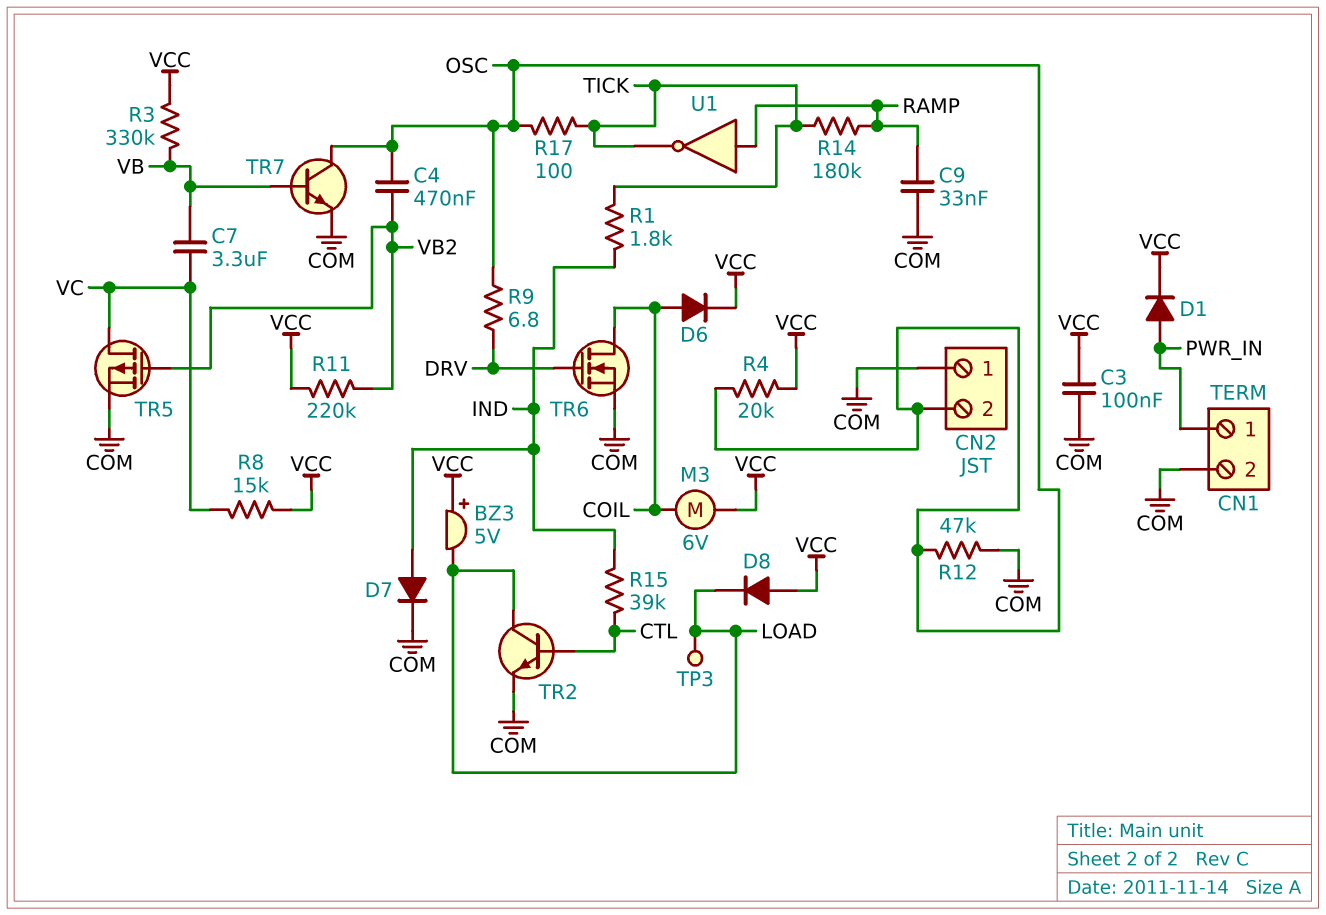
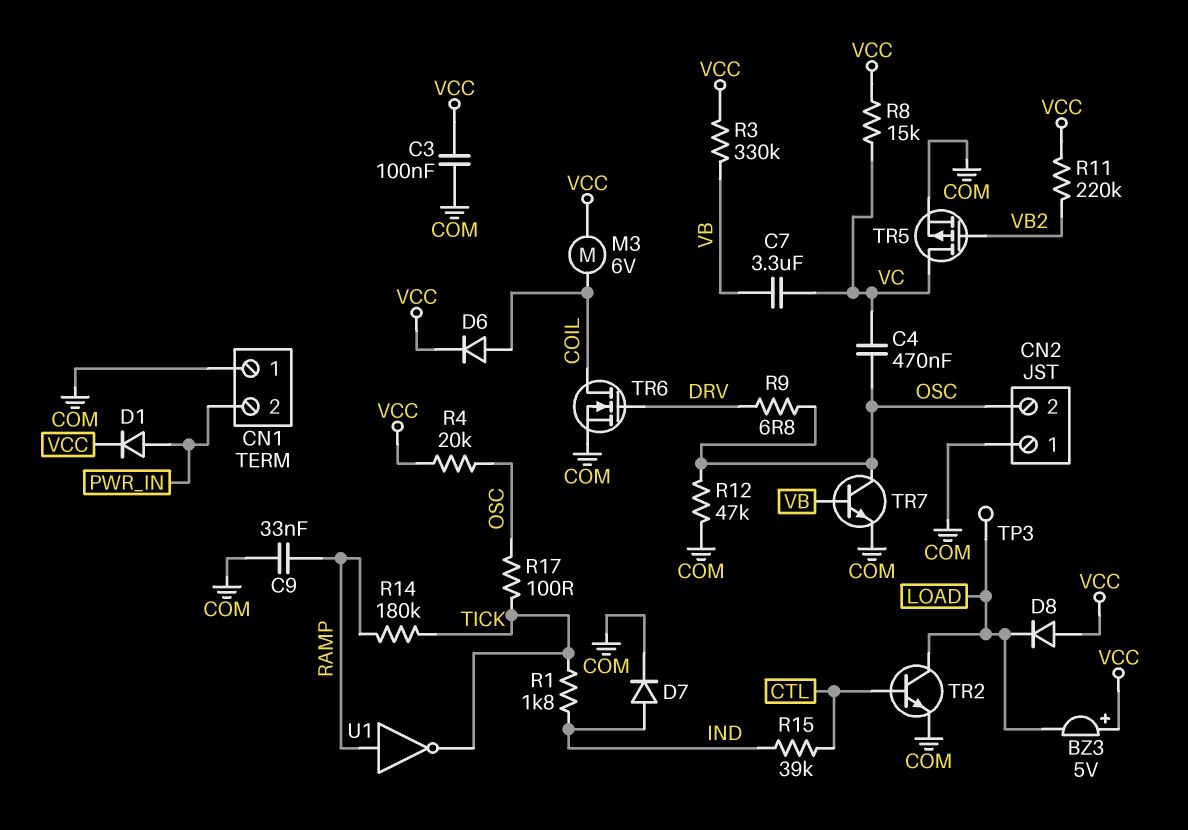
C4: 470nF (OSC, VB2) -> 470nF (OSC, VC)
CN1 pin 1: PWR_IN -> COM
CN1 pin 2: COM -> PWR_IN

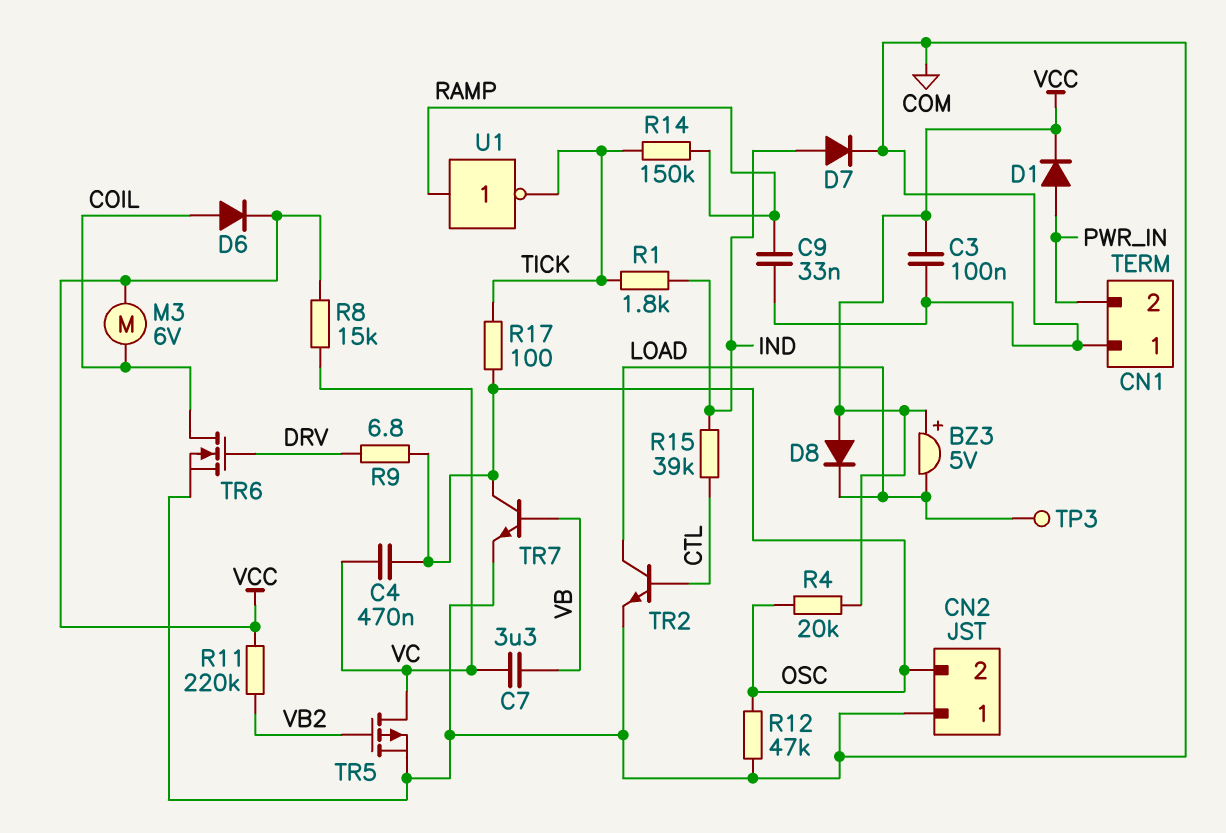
R3: 330k (VB, VCC) -> none
R14: 180k (RAMP, TICK) -> 150k (RAMP, TICK)

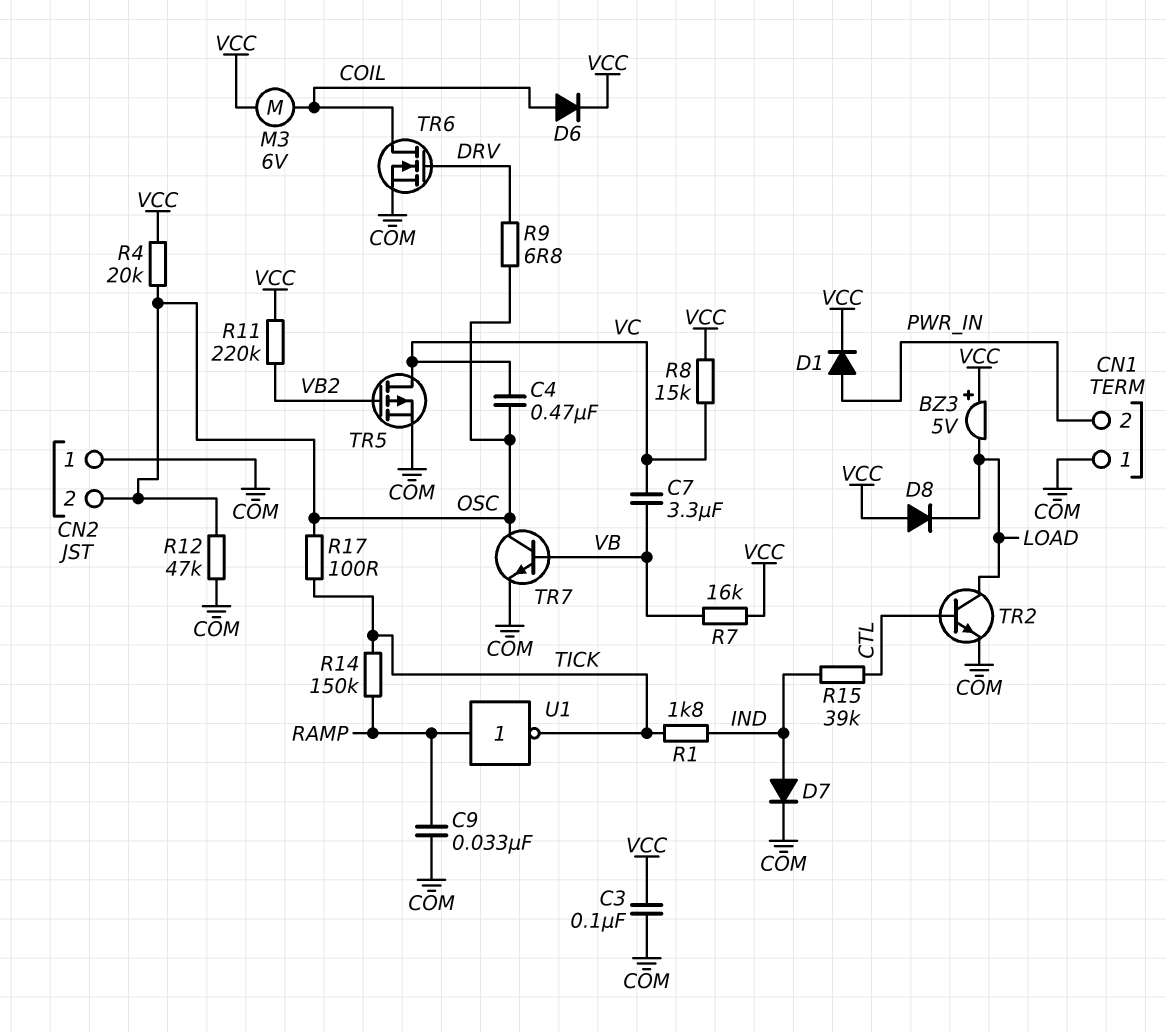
R7: none -> 16k (VB, VCC)
TP3: test point (LOAD) -> none

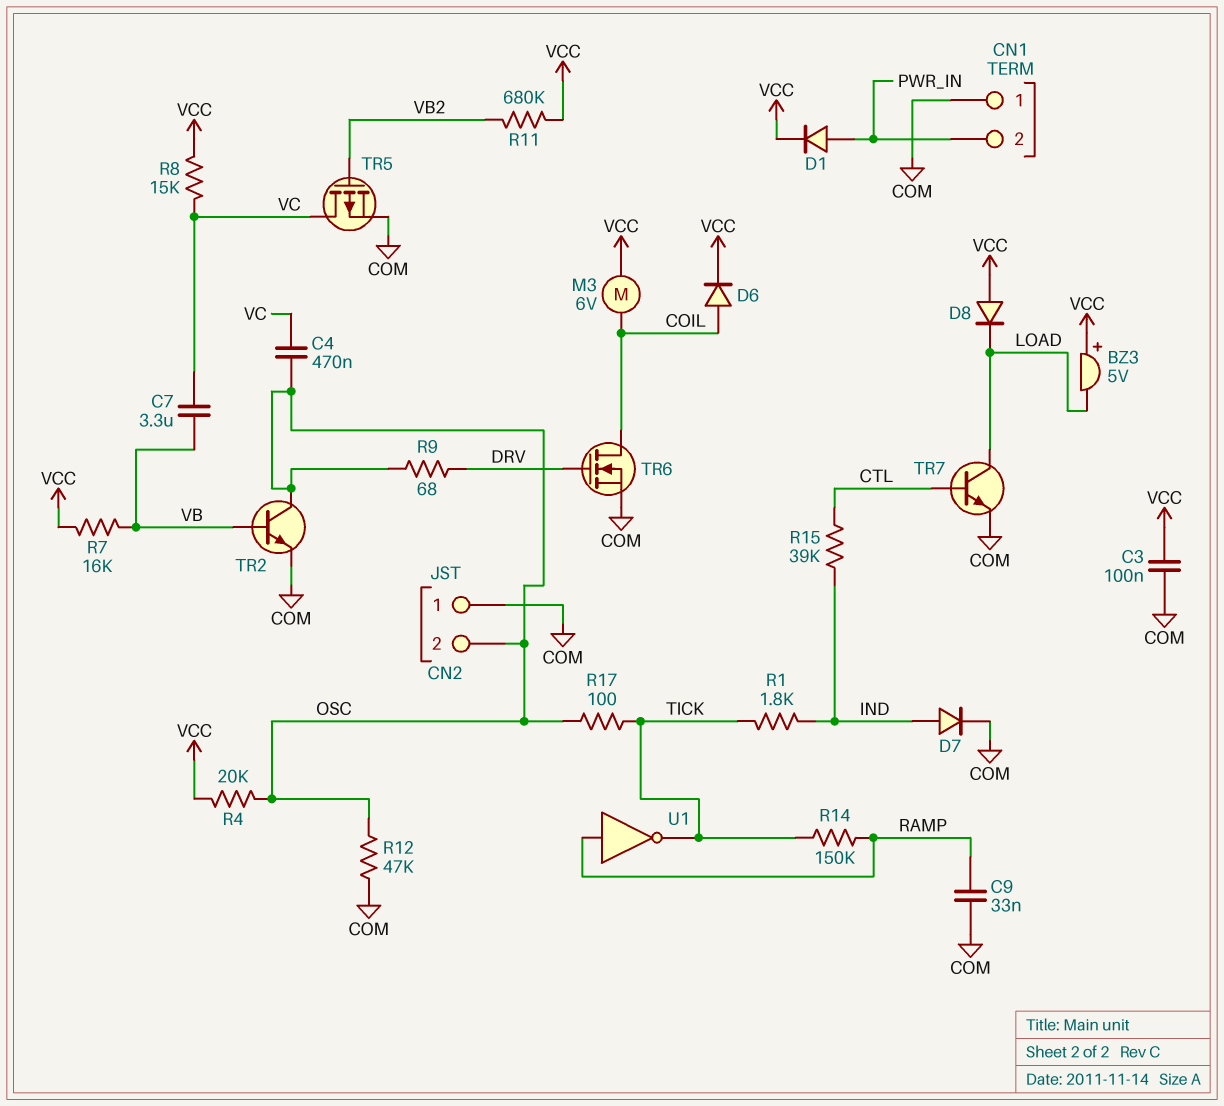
R9: 6.8 (DRV, OSC) -> 68 (DRV, OSC)
R11: 220k (VB2, VCC) -> 680k (VB2, VCC)
TR2: NPN (B CTL, C LOAD, E COM) -> NPN (B VB, C OSC, E COM)
TR7: NPN (B VB, C OSC, E COM) -> NPN (B CTL, C LOAD, E COM)

